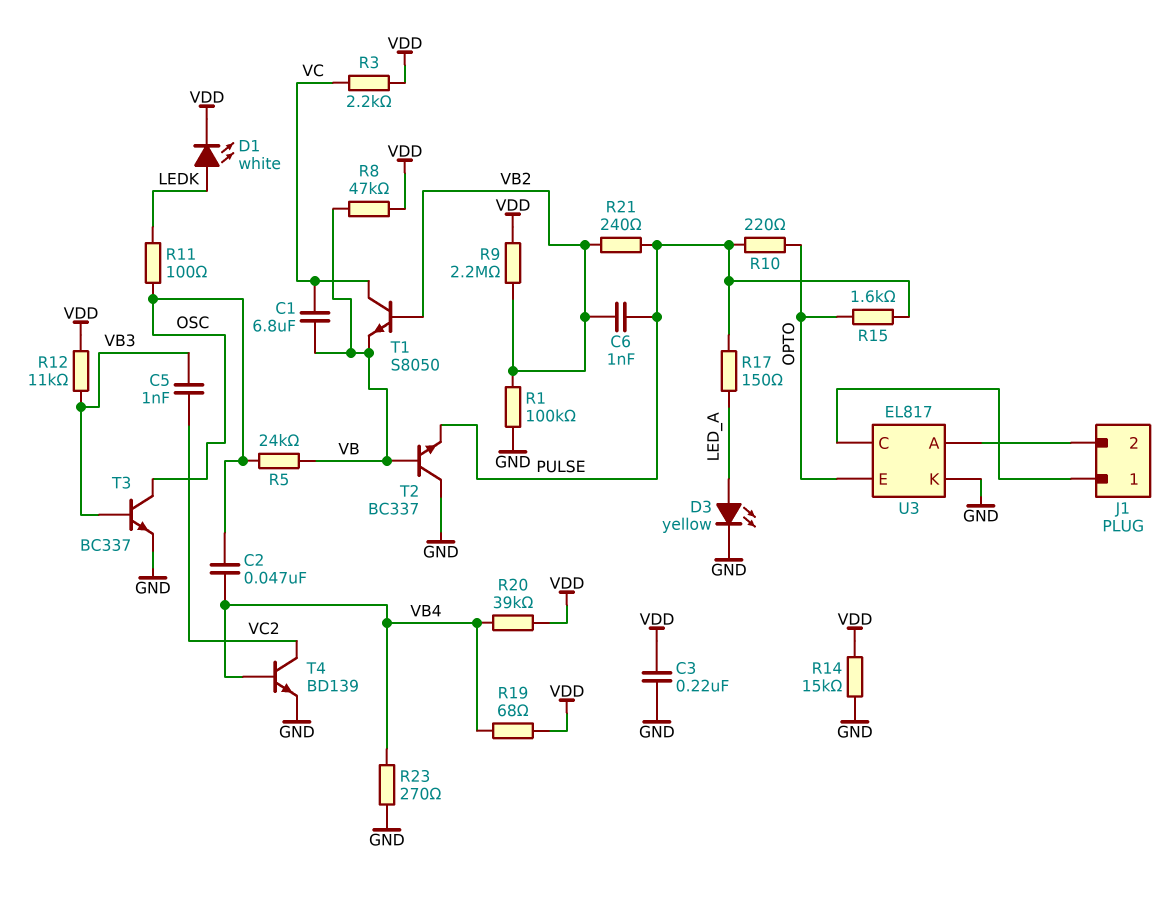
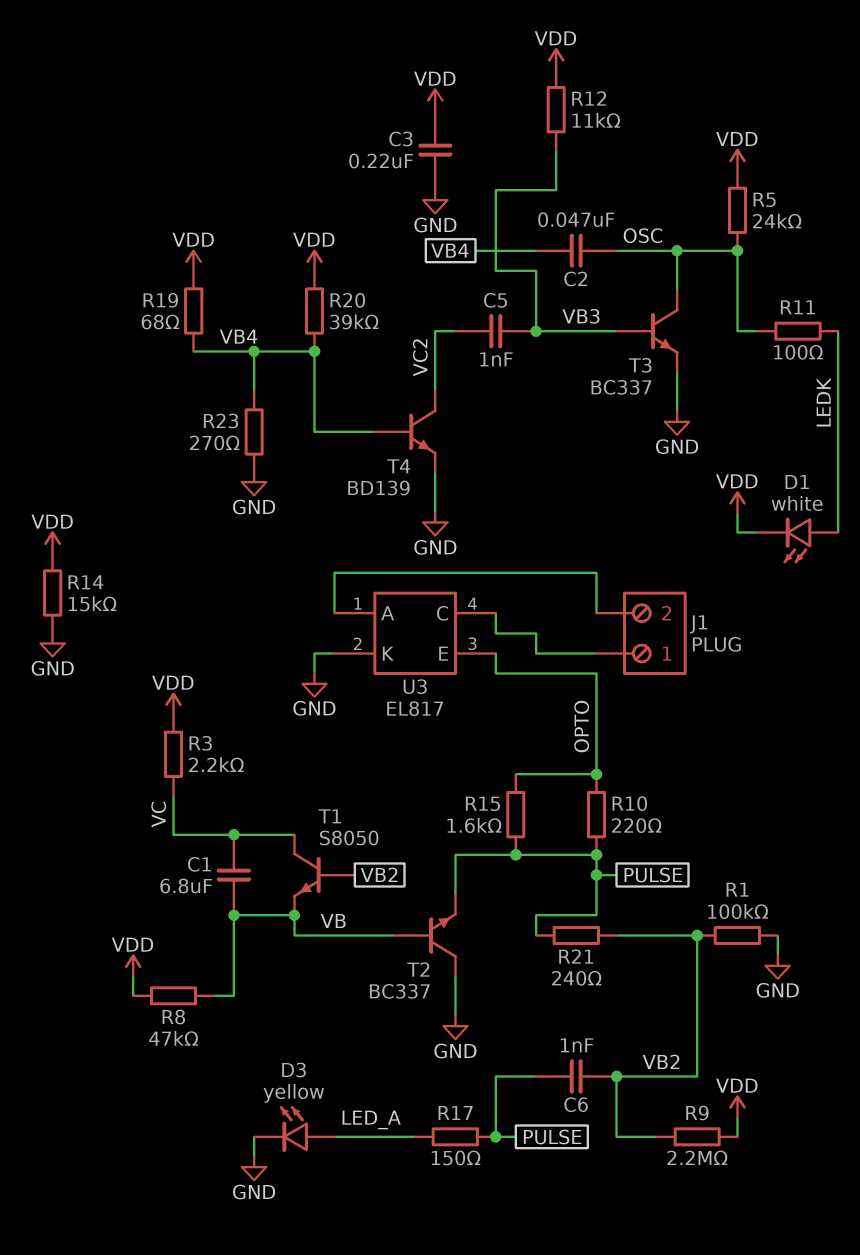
R5: 24k (OSC, VB) -> 24k (OSC, VDD)

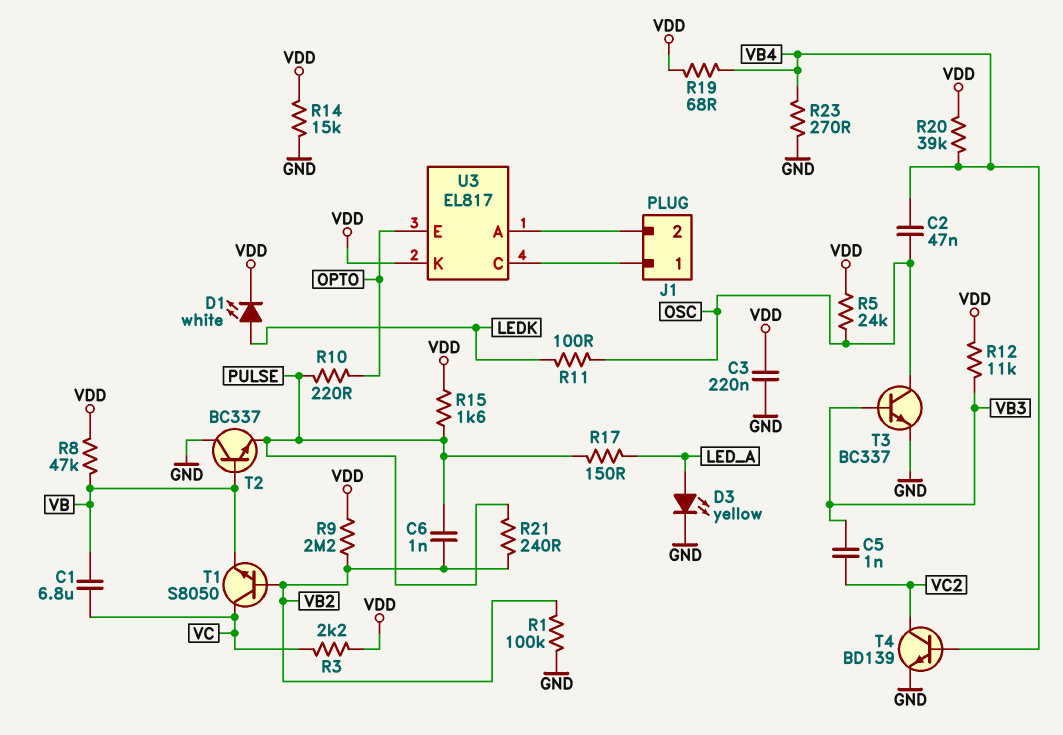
R15: 1.6k (OPTO, PULSE) -> 1.6k (PULSE, VDD)
U3 pin K: GND -> VDD

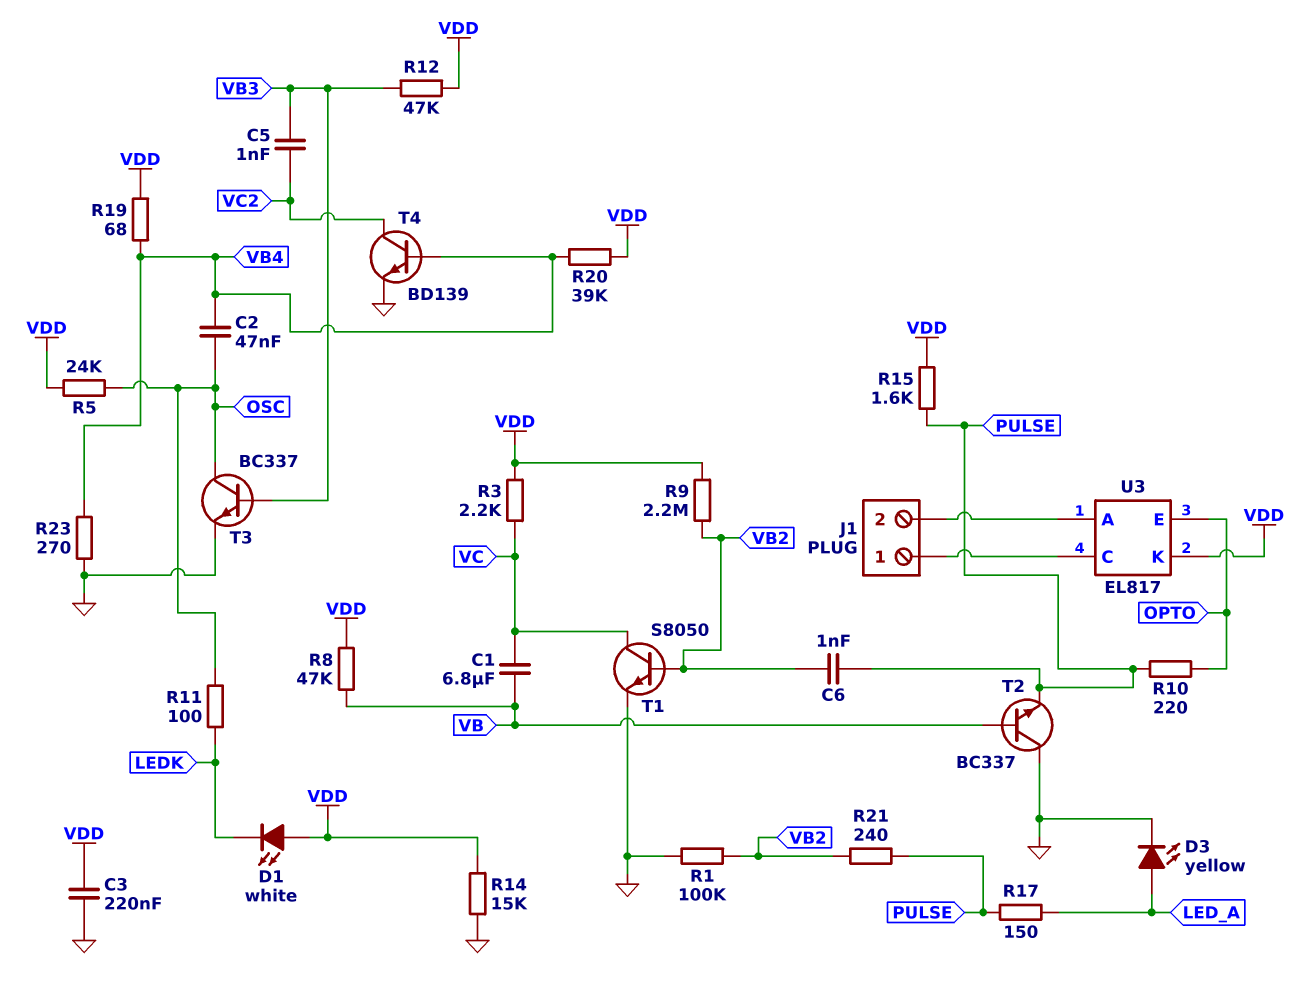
D1: LED white (A LEDK, K VDD) -> LED white (A VDD, K LEDK)
R12: 11k (VB3, VDD) -> 47k (VB3, VDD)
T1: NPN S8050 (B VB2, C VC, E VB) -> NPN S8050 (B VB2, C VC, E GND)

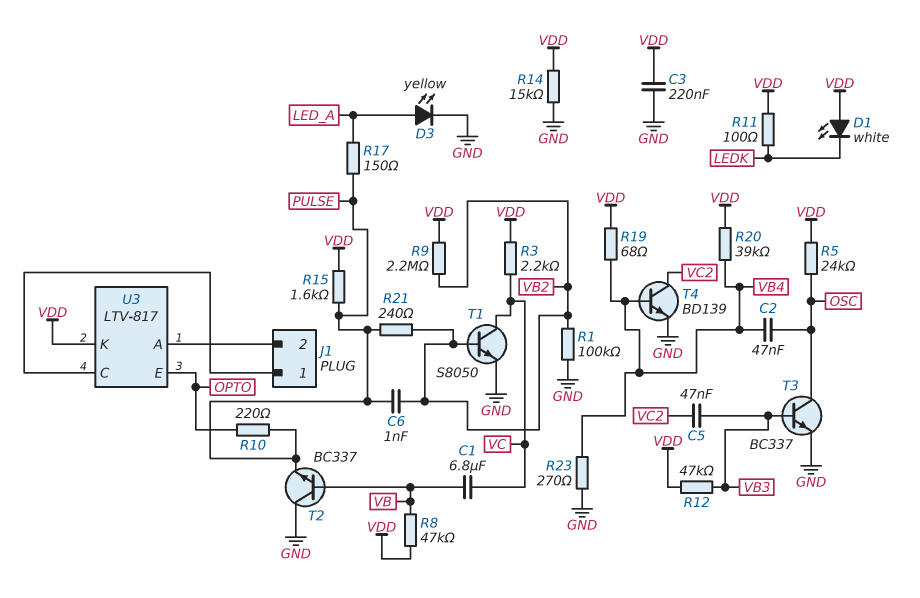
C5: 1nF (VB3, VC2) -> 47nF (VB3, VC2)
R11: 100 (LEDK, OSC) -> 100 (LEDK, VDD)
U3: EL817 -> LTV-817

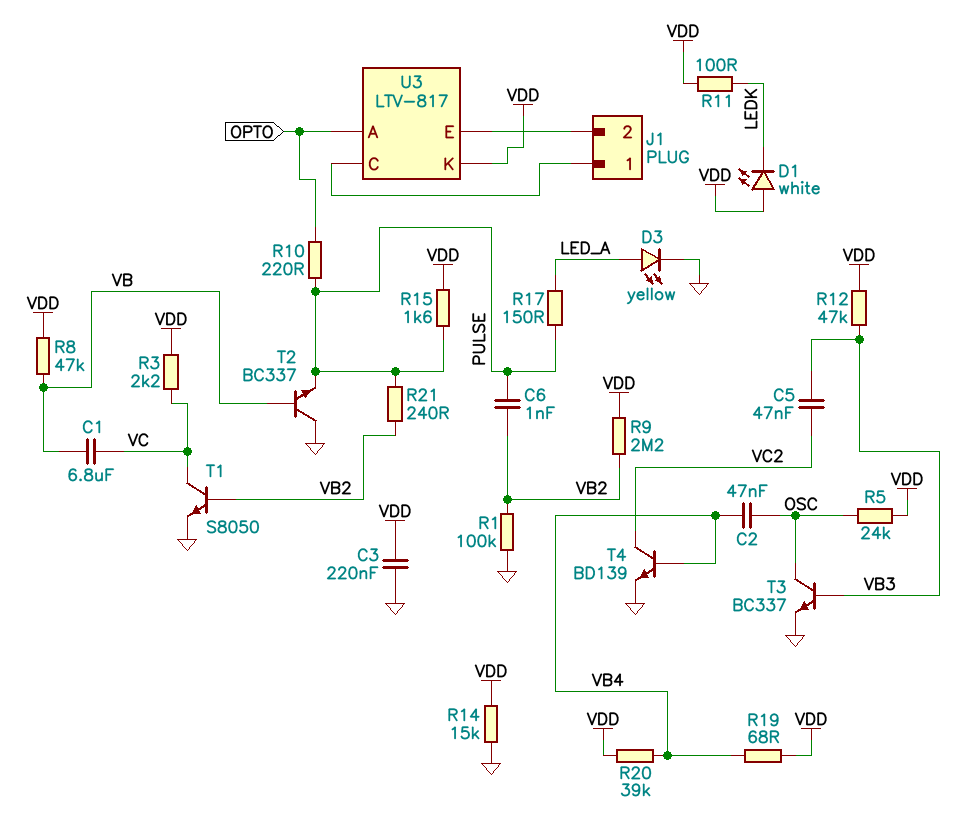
R23: 270 (GND, VB4) -> none
U3 pin A: J1/2 -> OPTO
U3 pin E: OPTO -> J1/2

